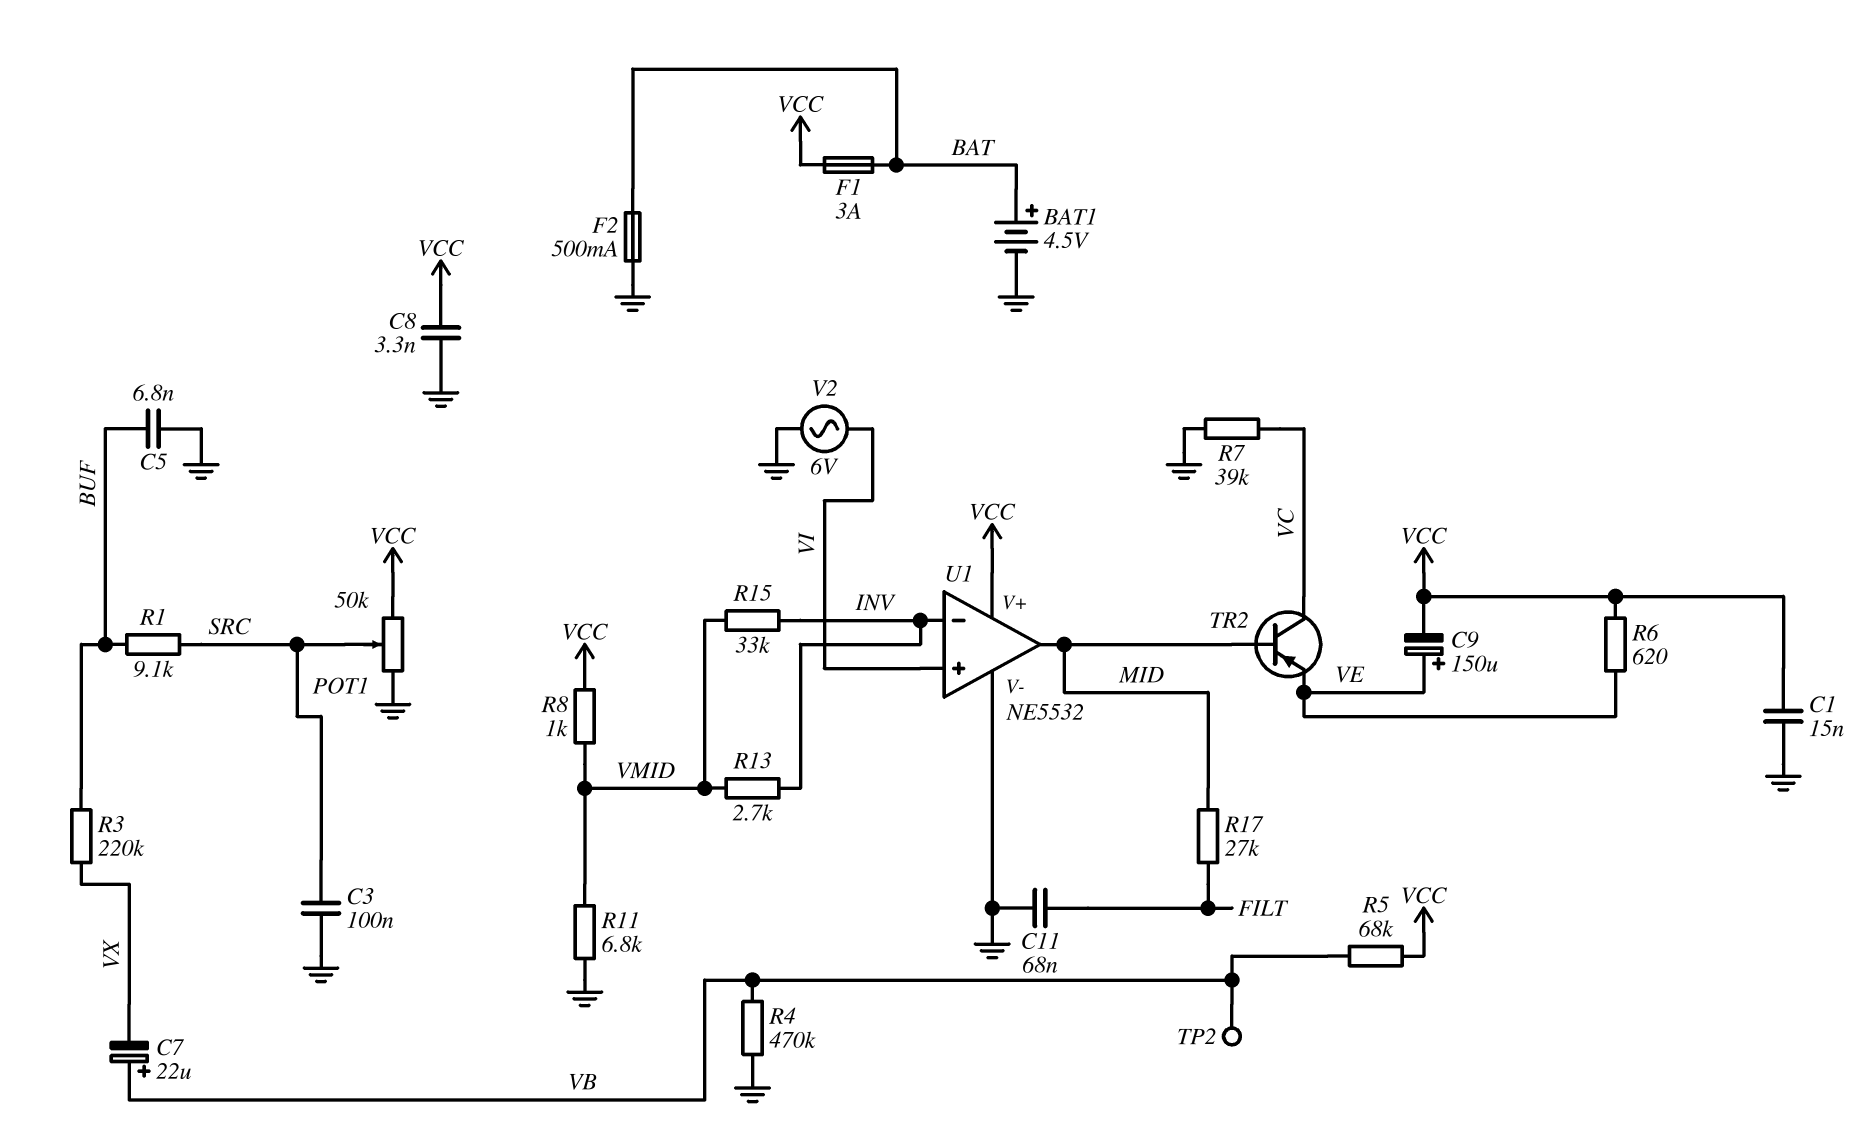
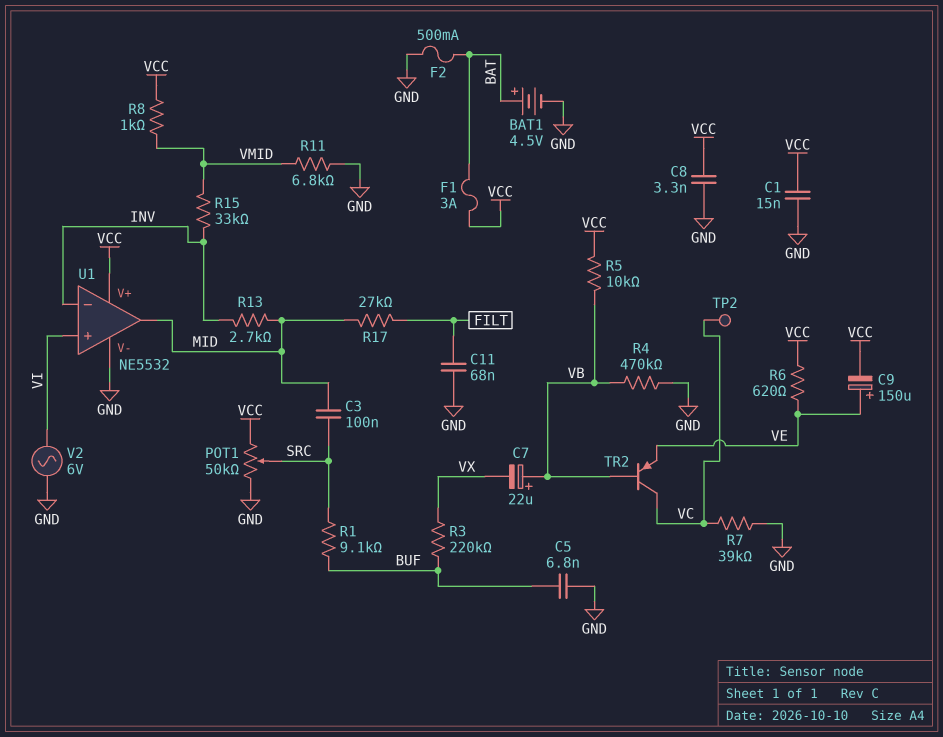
C3: 100nF (GND, SRC) -> 100nF (MID, SRC)
R5: 68k (VB, VCC) -> 10k (VB, VCC)
R13: 2.7k (INV, VMID) -> 2.7k (INV, MID)
TP2: test point (VB) -> test point (VC)
TR2: PNP (B MID, C VC, E VE) -> PNP (B VB, C VC, E VE)

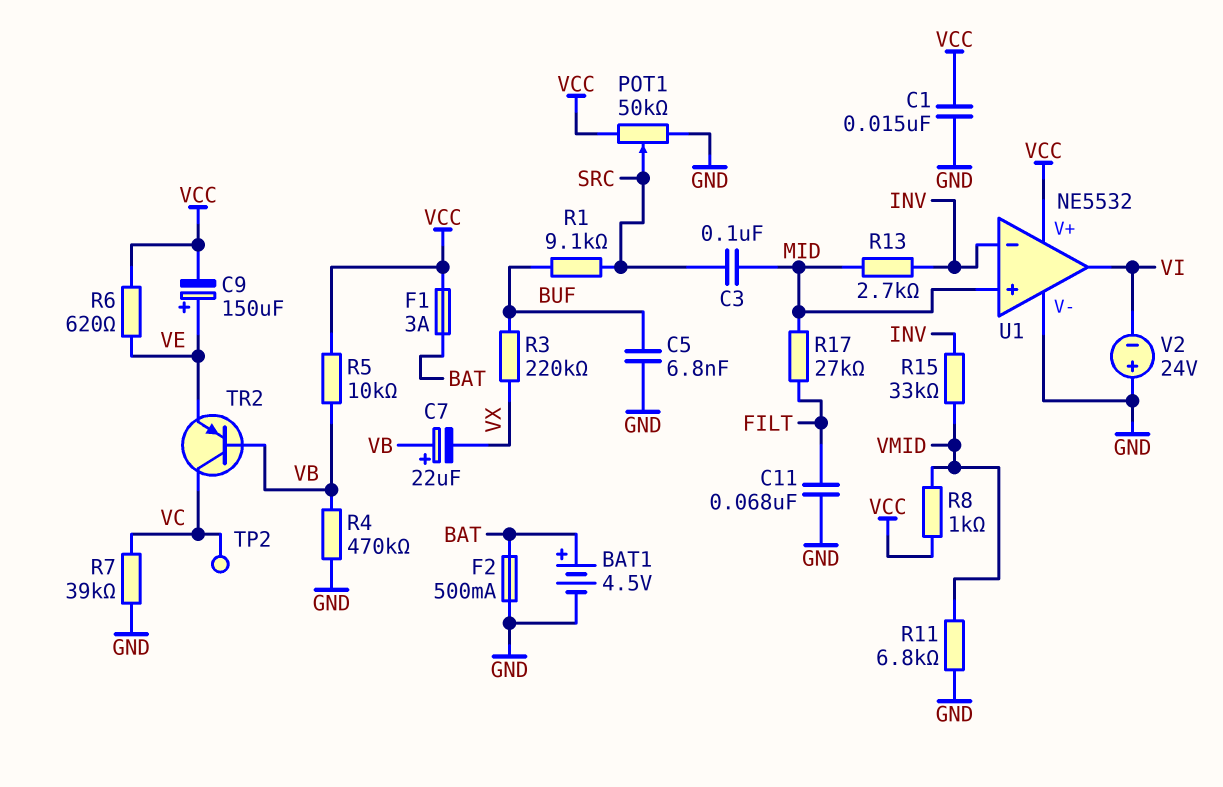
C8: 3.3nF (GND, VCC) -> none
U1 pin in+: VI -> MID
U1 pin out: MID -> VI
V2: AC 6V (GND, VI) -> 24V (plus GND, minus VI)

